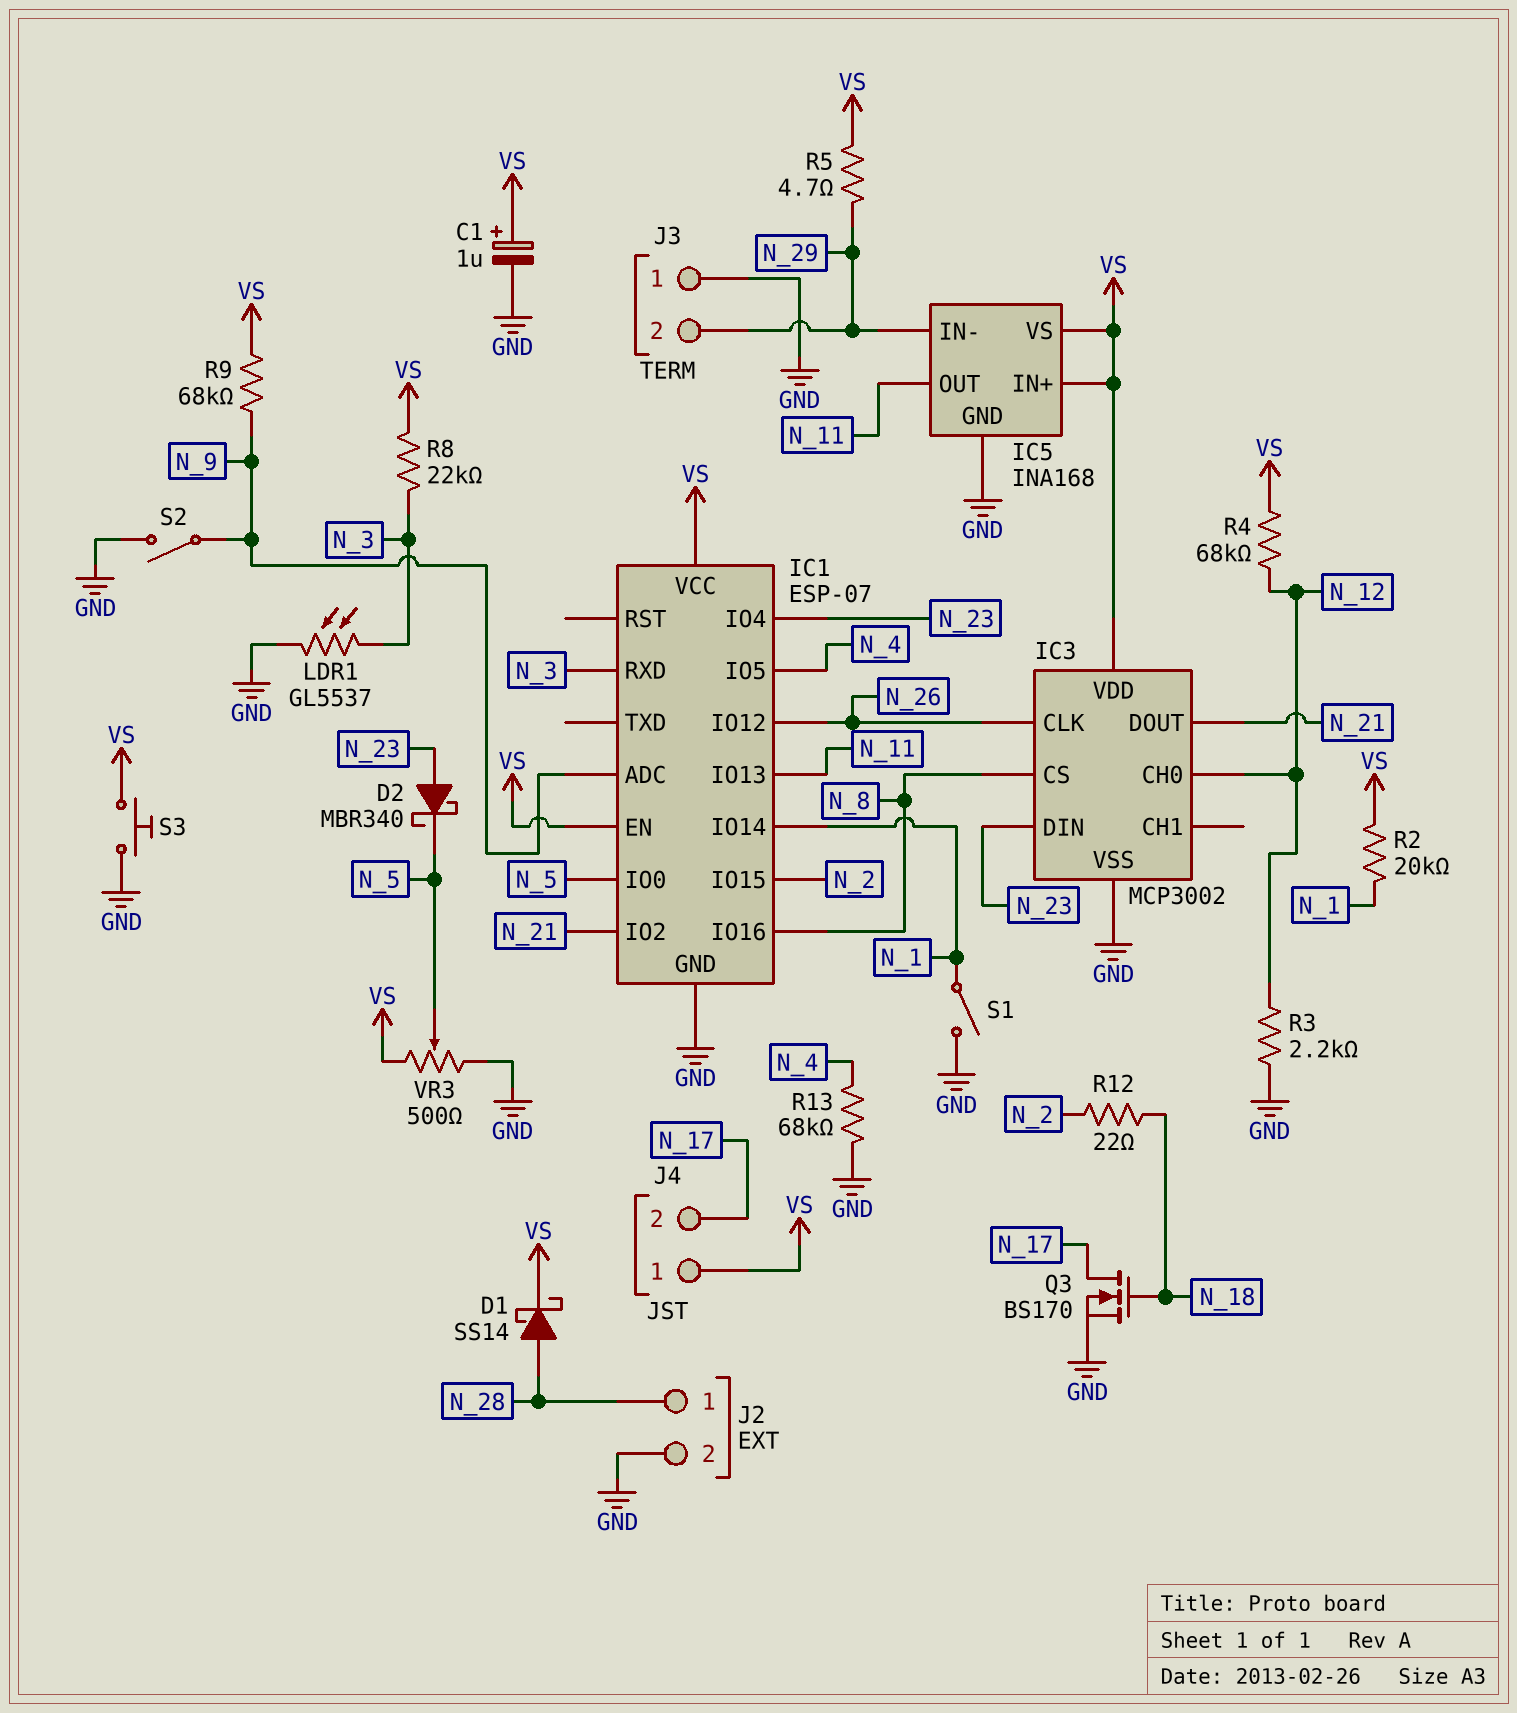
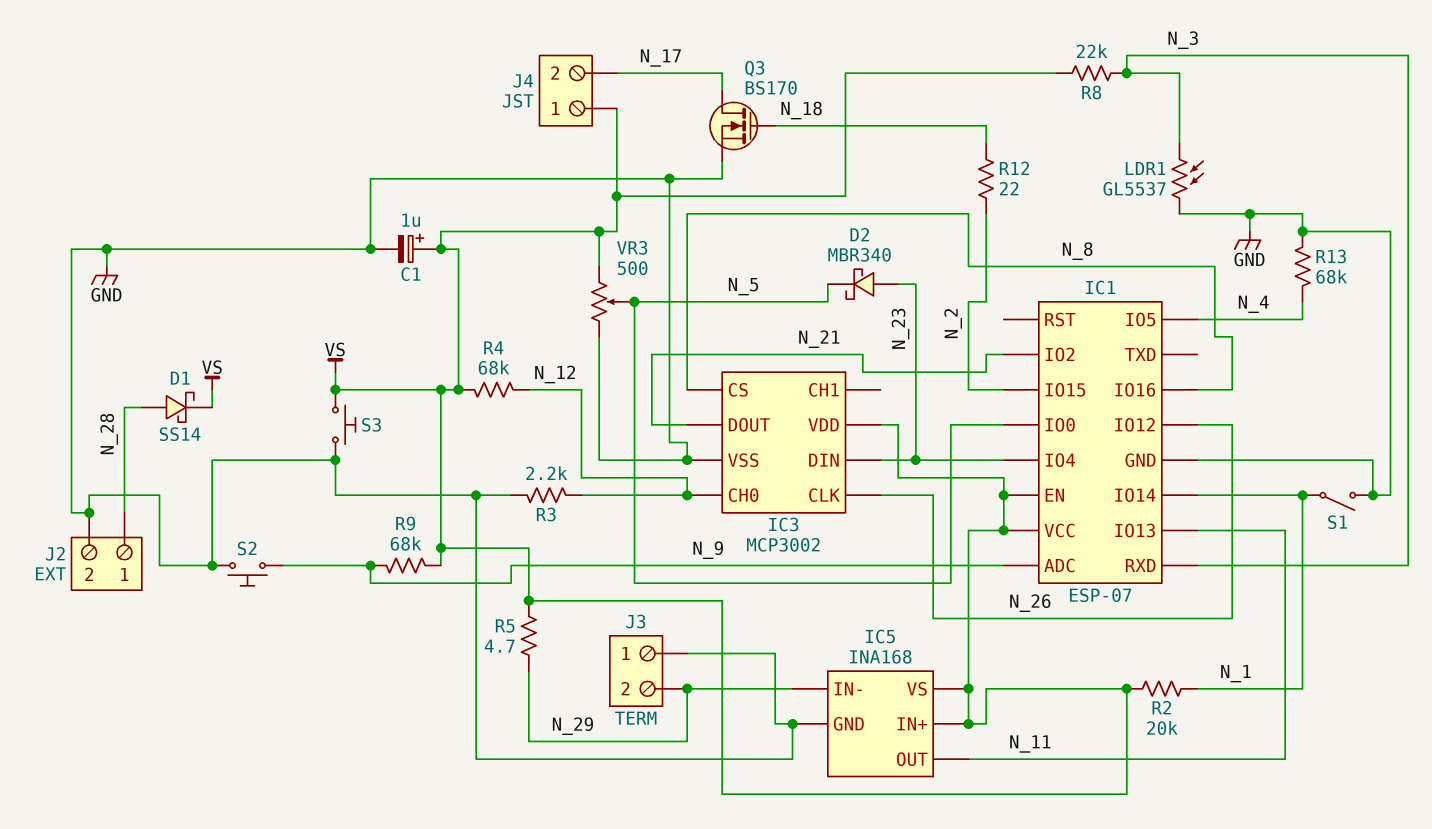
S2: switch (GND, N_9) -> button (GND, N_9)

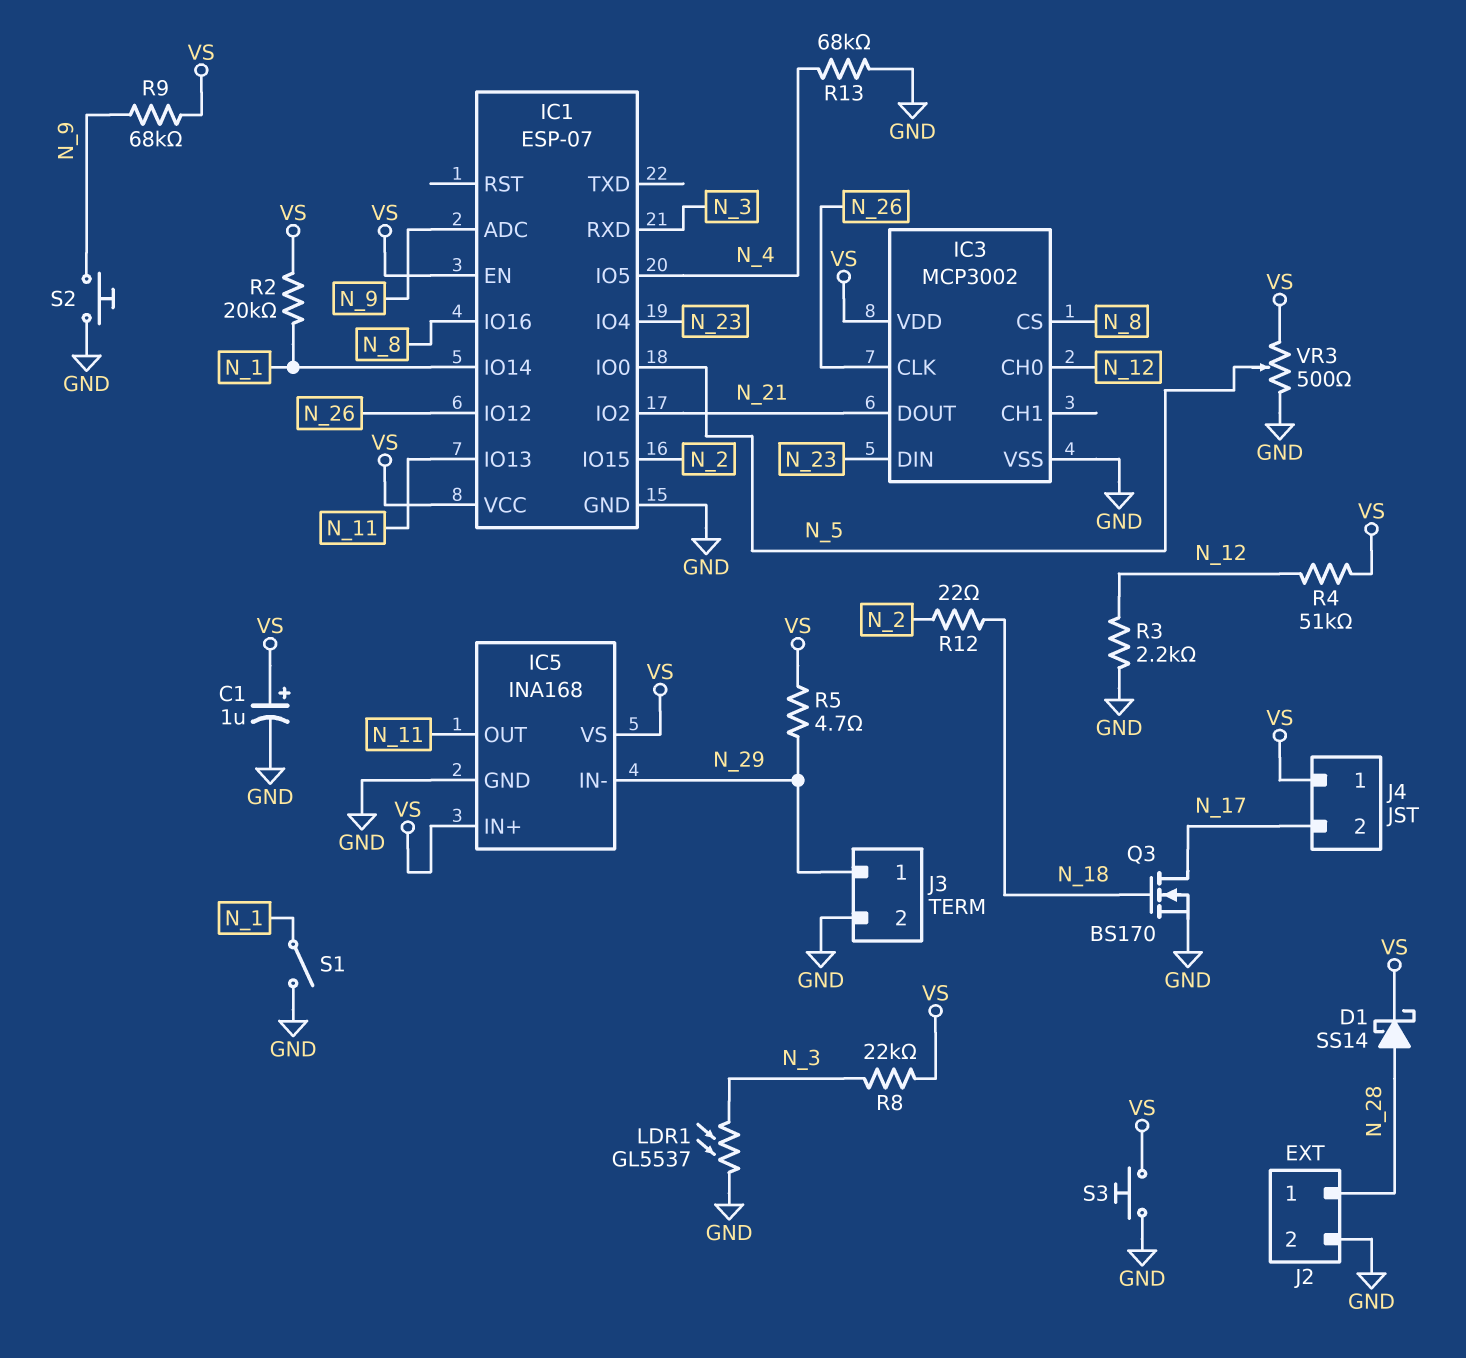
D2: schottky MBR340 (A N_23, K N_5) -> none
J3 pin 1: GND -> N_29
J3 pin 2: N_29 -> GND
R4: 68k (N_12, VS) -> 51k (N_12, VS)

